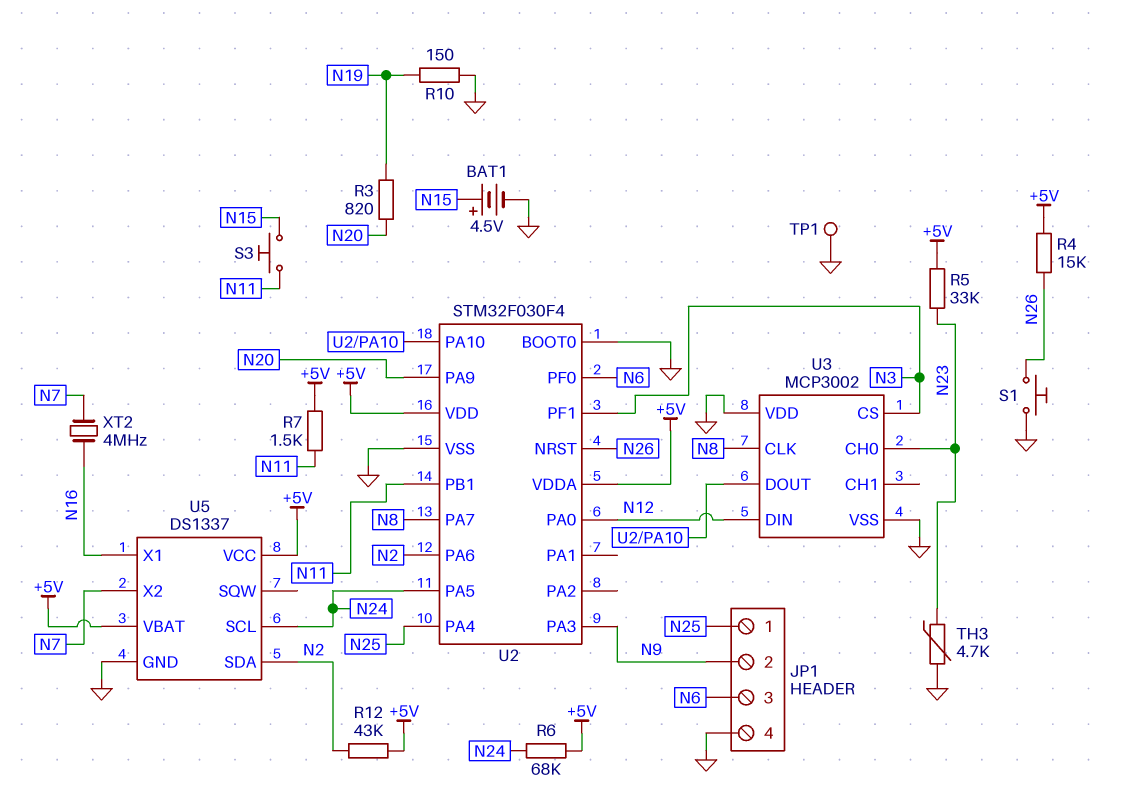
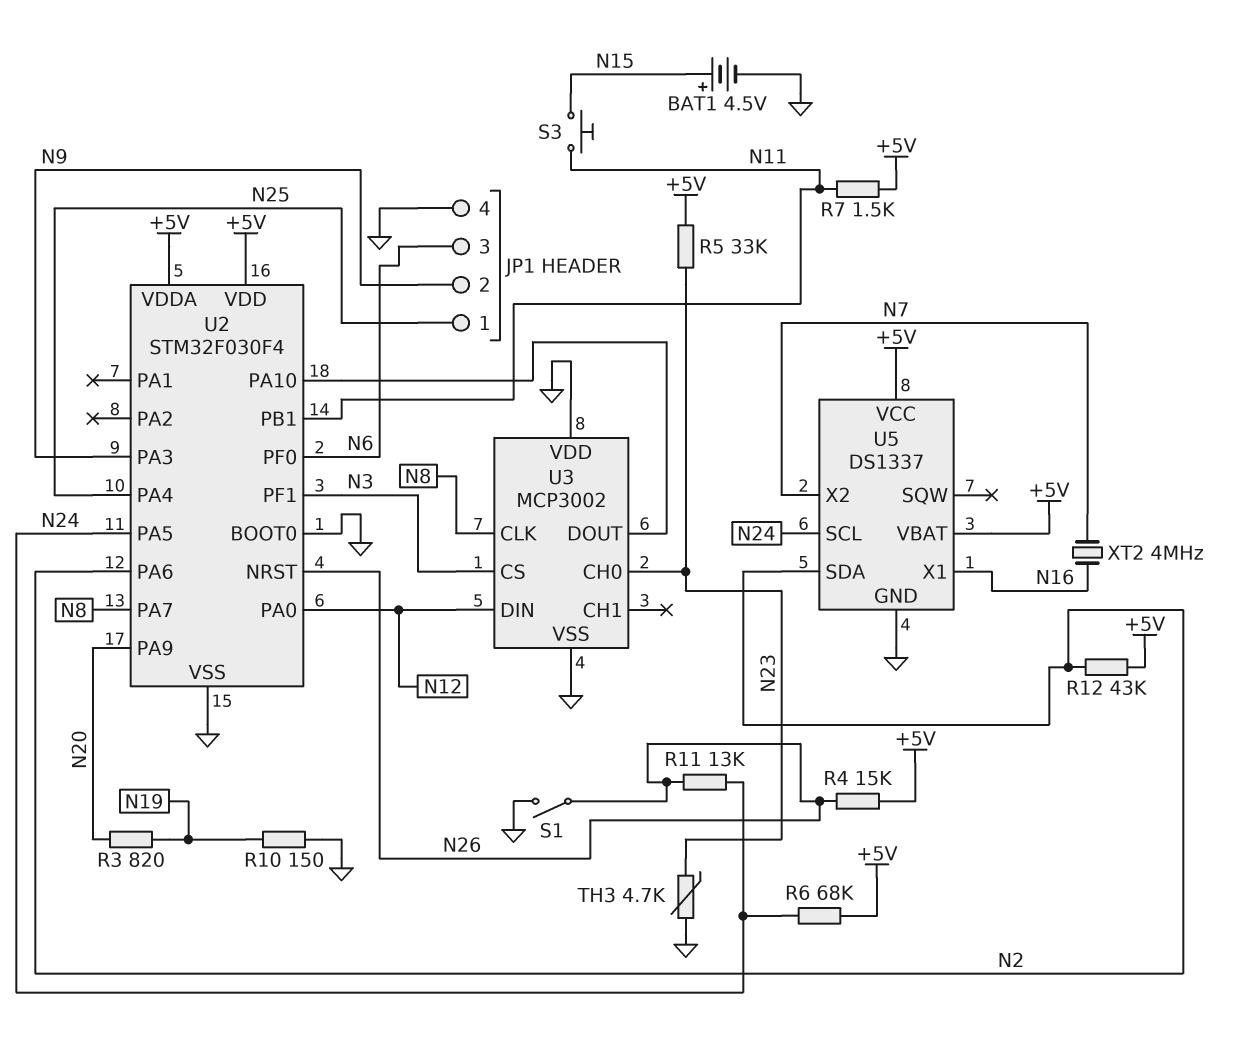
R11: none -> 13k (N24, N26)
S1: button (GND, N26) -> switch (GND, N26)
TP1: test point (GND) -> none

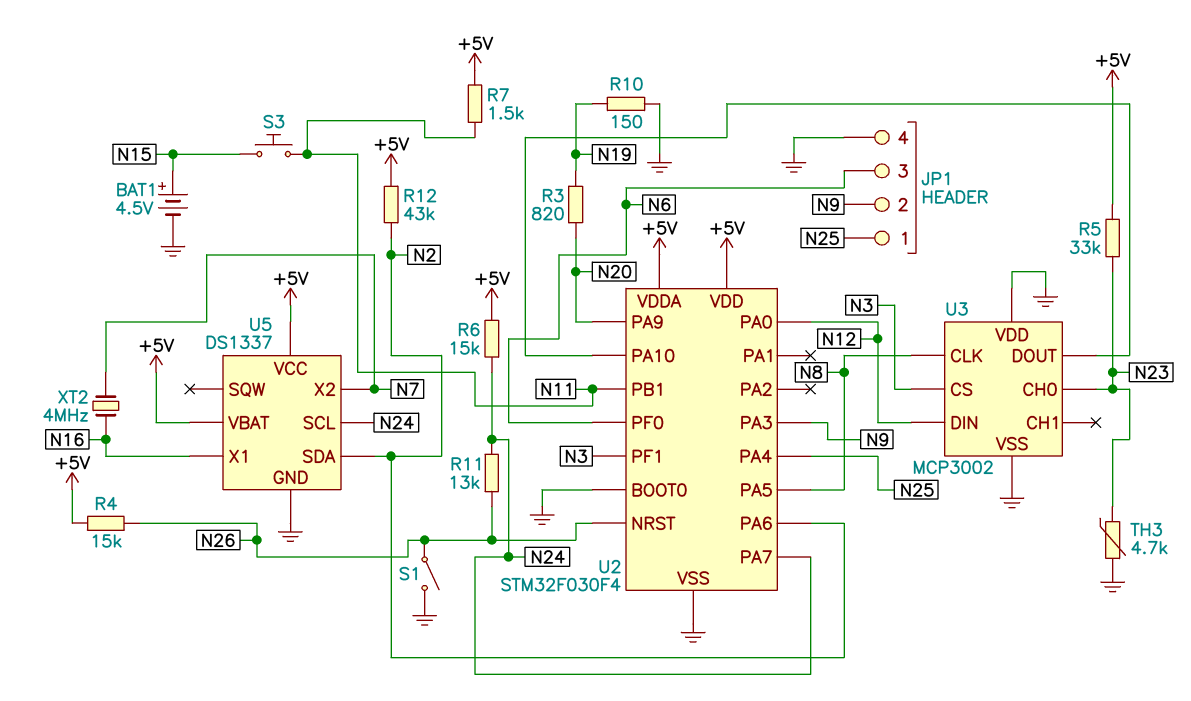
R6: 68k (+5V, N24) -> 15k (+5V, N24)
U2 pin PA5: N24 -> N8
U2 pin PA7: N8 -> N24

